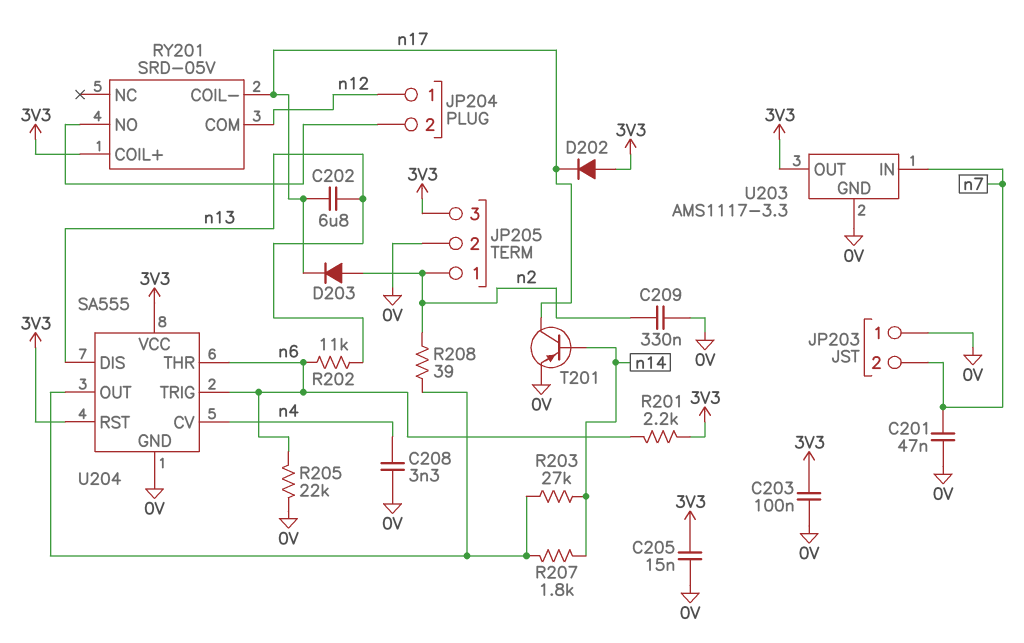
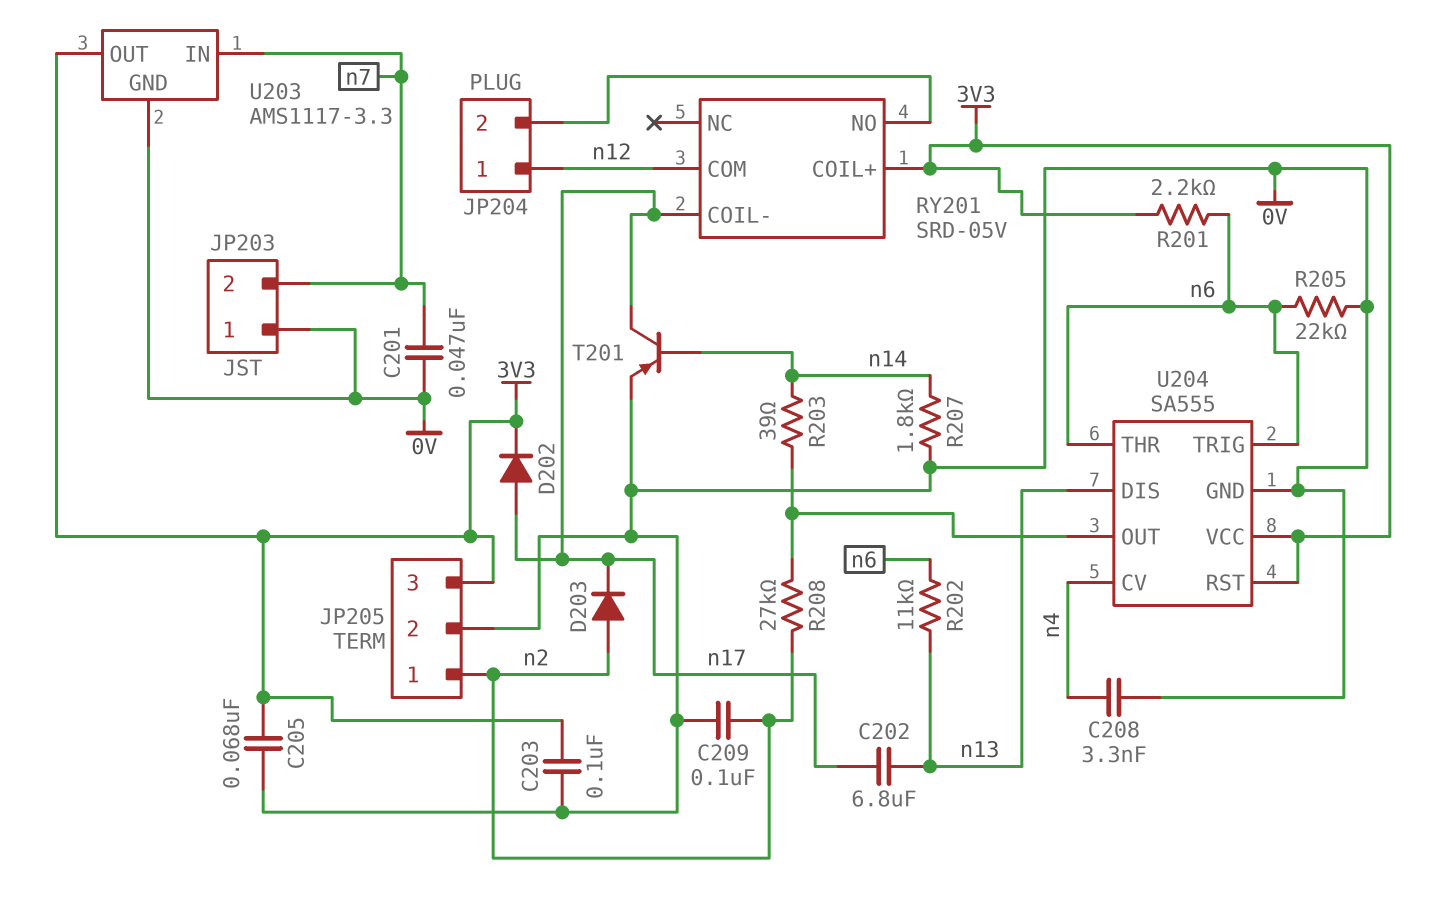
C205: 15nF (0V, 3V3) -> 68nF (0V, 3V3)
C209: 330nF (0V, n2) -> 100nF (0V, n2)
D202: diode (A 3V3, K n17) -> diode (A n17, K 3V3)
R203: 27k (U204/OUT, n14) -> 39 (U204/OUT, n14)
R207: 1.8k (U204/OUT, n14) -> 1.8k (0V, n14)
R208: 39 (U204/OUT, n2) -> 27k (U204/OUT, n2)

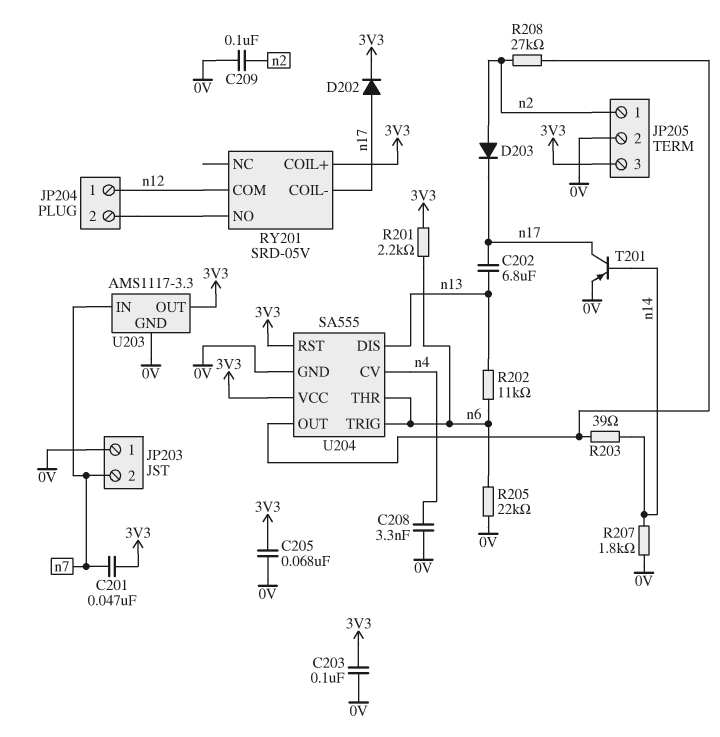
C201: 47nF (0V, n7) -> 47nF (3V3, n7)

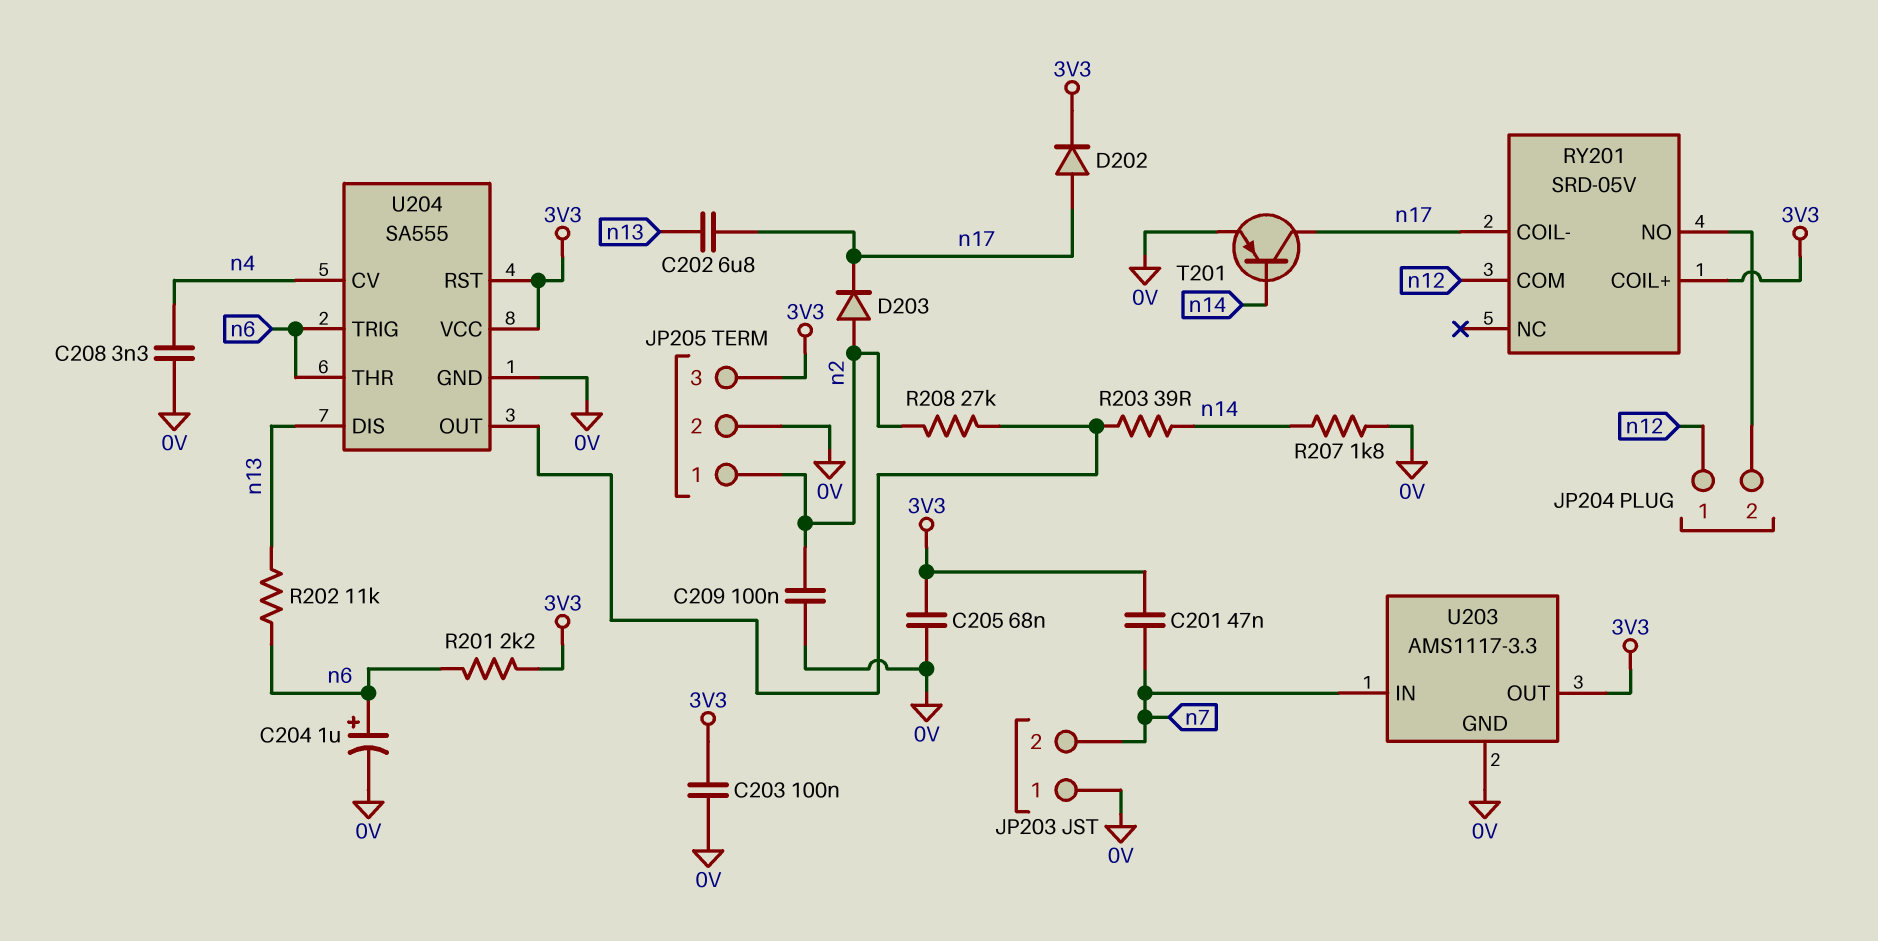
C204: none -> 1uF (plus n6, minus 0V)
R205: 22k (0V, n6) -> none

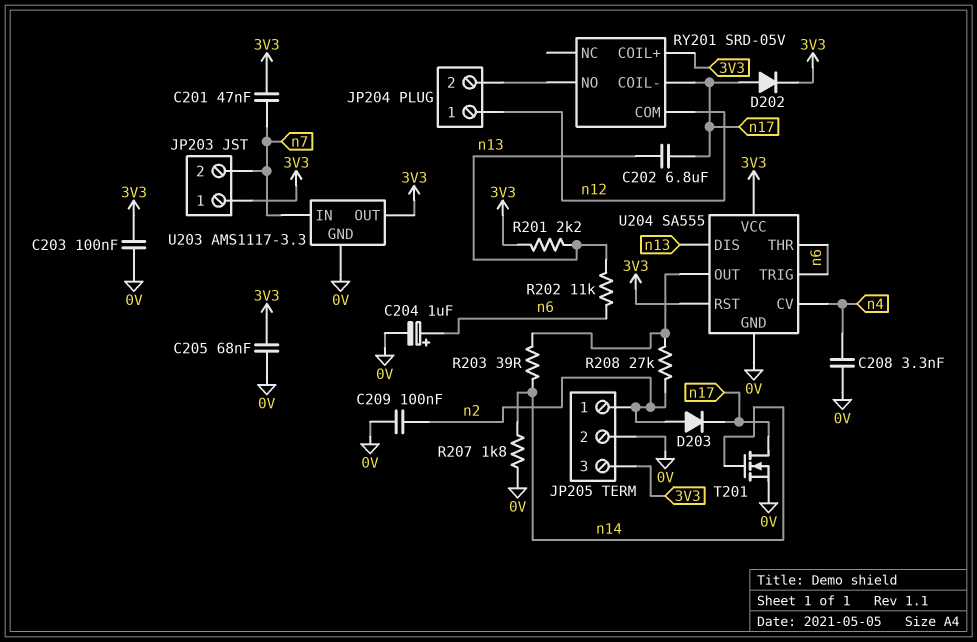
JP203 pin 1: 0V -> 3V3
R201: 2.2k (3V3, n6) -> 2.2k (3V3, n13)
T201: PNP (B n14, C n17, E 0V) -> NMOS (G n14, D n17, S 0V)

